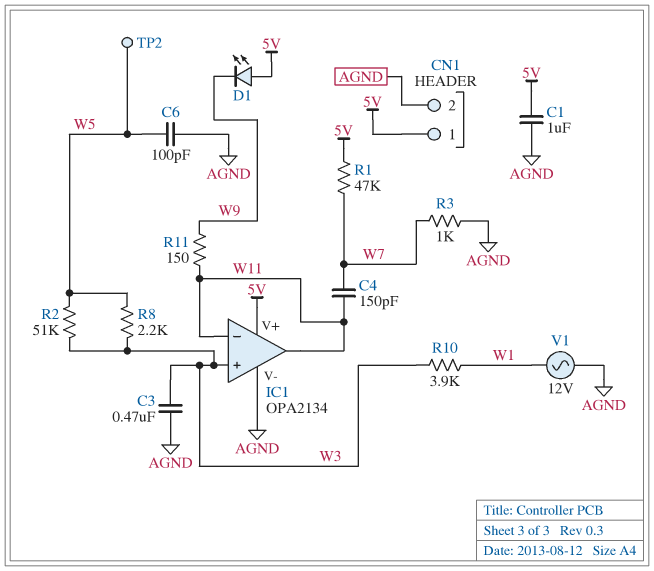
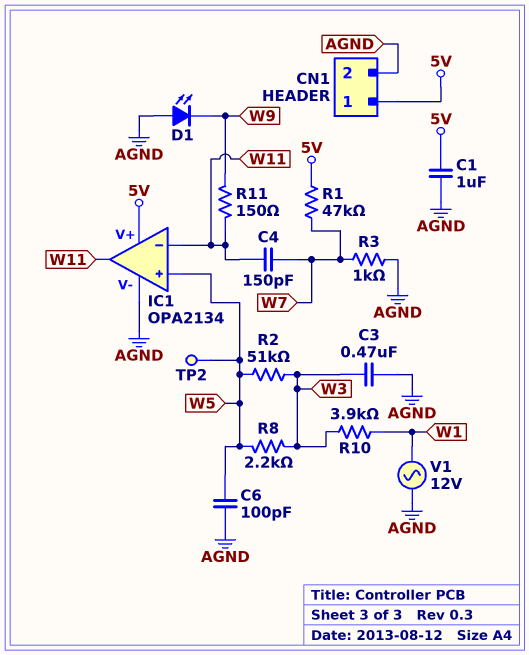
D1: LED (A 5V, K W9) -> LED (A AGND, K W9)
IC1 pin in+: W3 -> W5

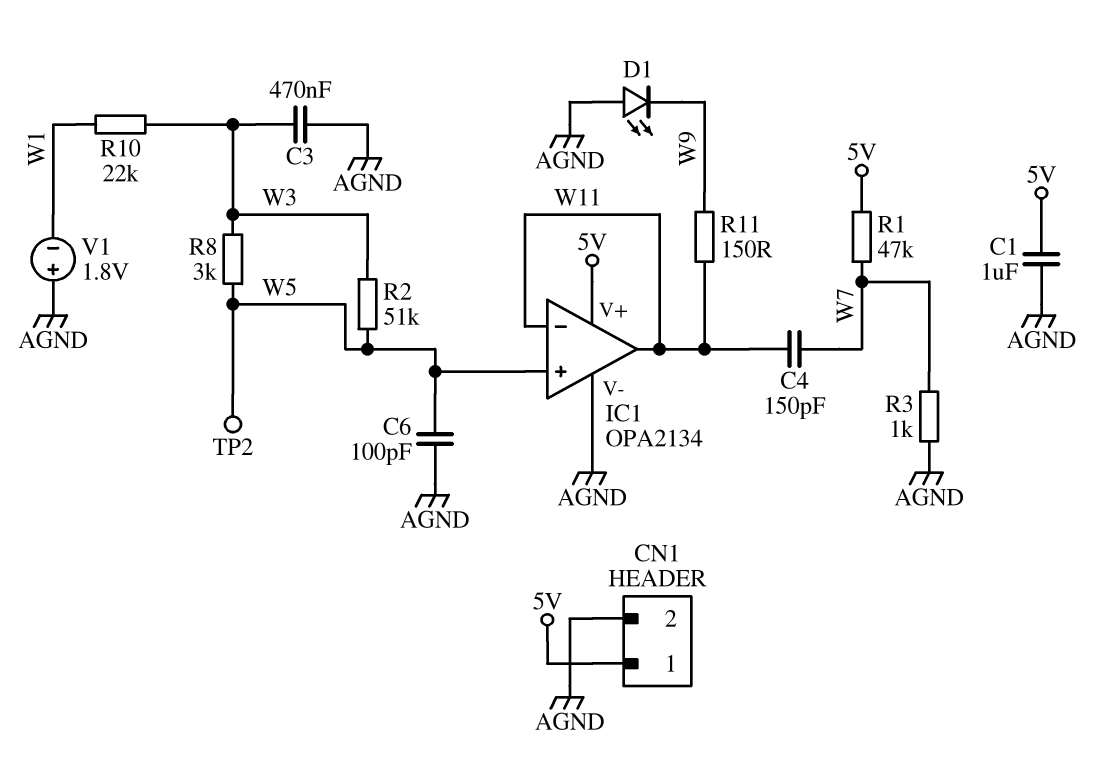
R8: 2.2k (W3, W5) -> 3k (W3, W5)
R10: 3.9k (W1, W3) -> 22k (W1, W3)
V1: AC 12V (AGND, W1) -> 1.8V (plus AGND, minus W1)

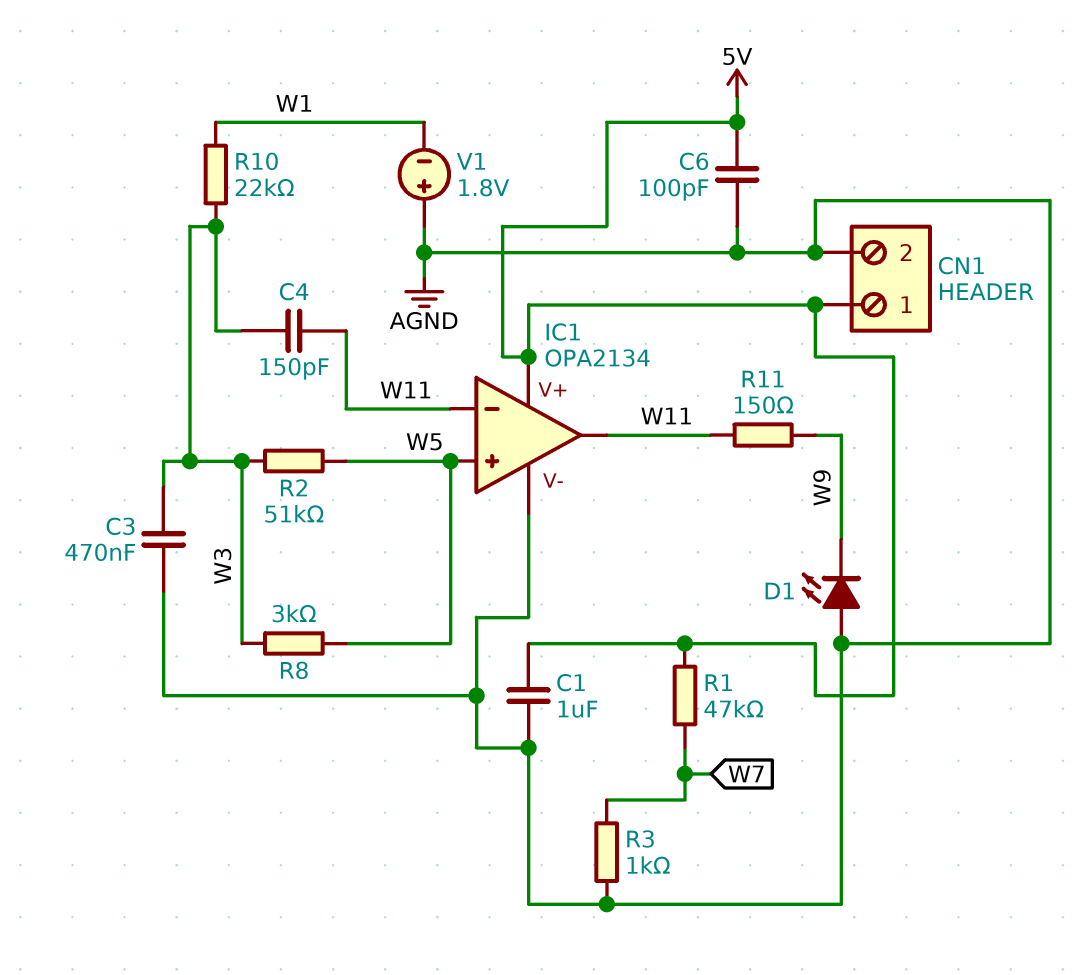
C4: 150pF (W7, W11) -> 150pF (W3, W11)
C6: 100pF (AGND, W5) -> 100pF (5V, AGND)
TP2: test point (W5) -> none

